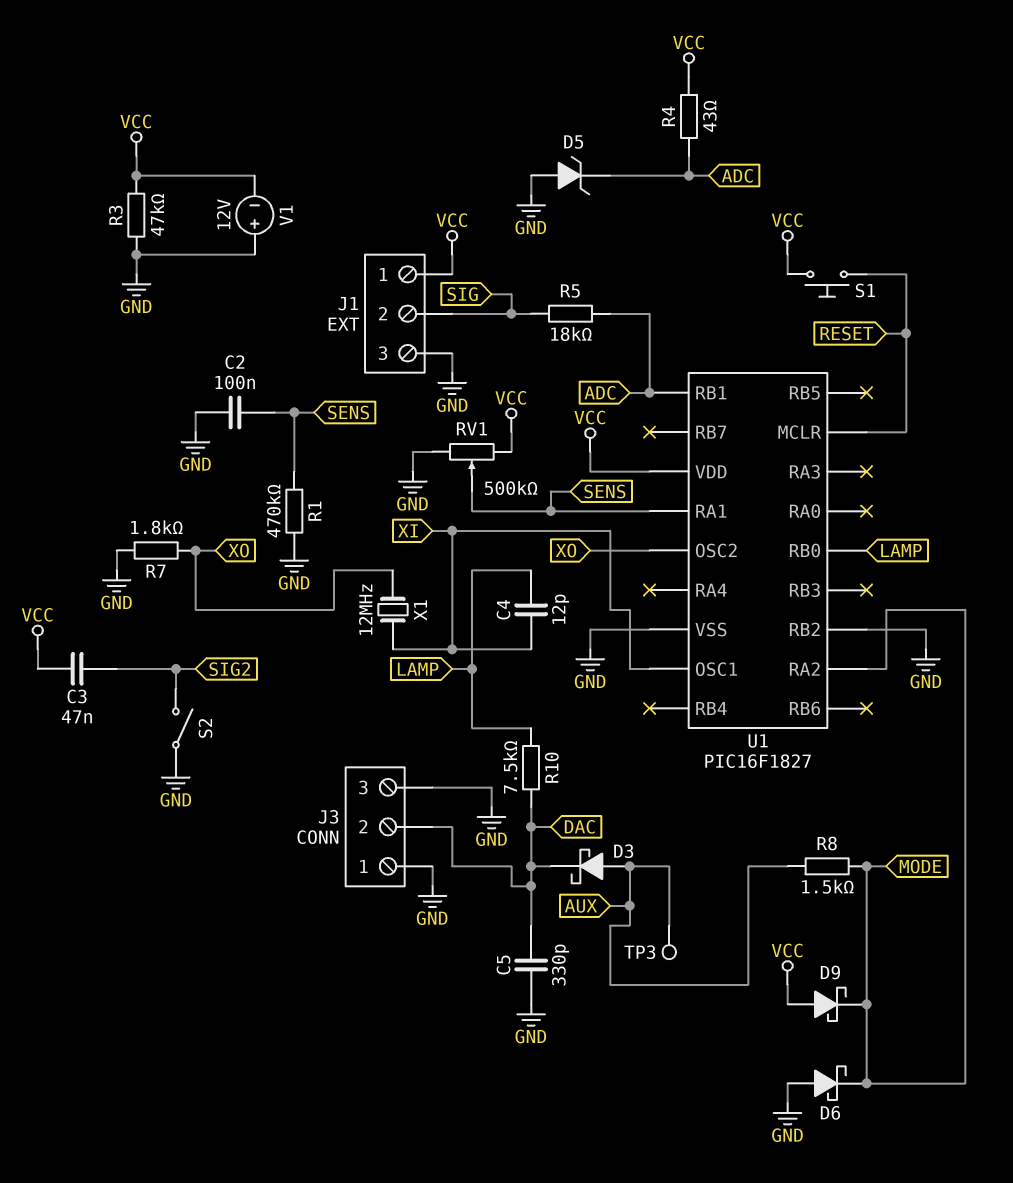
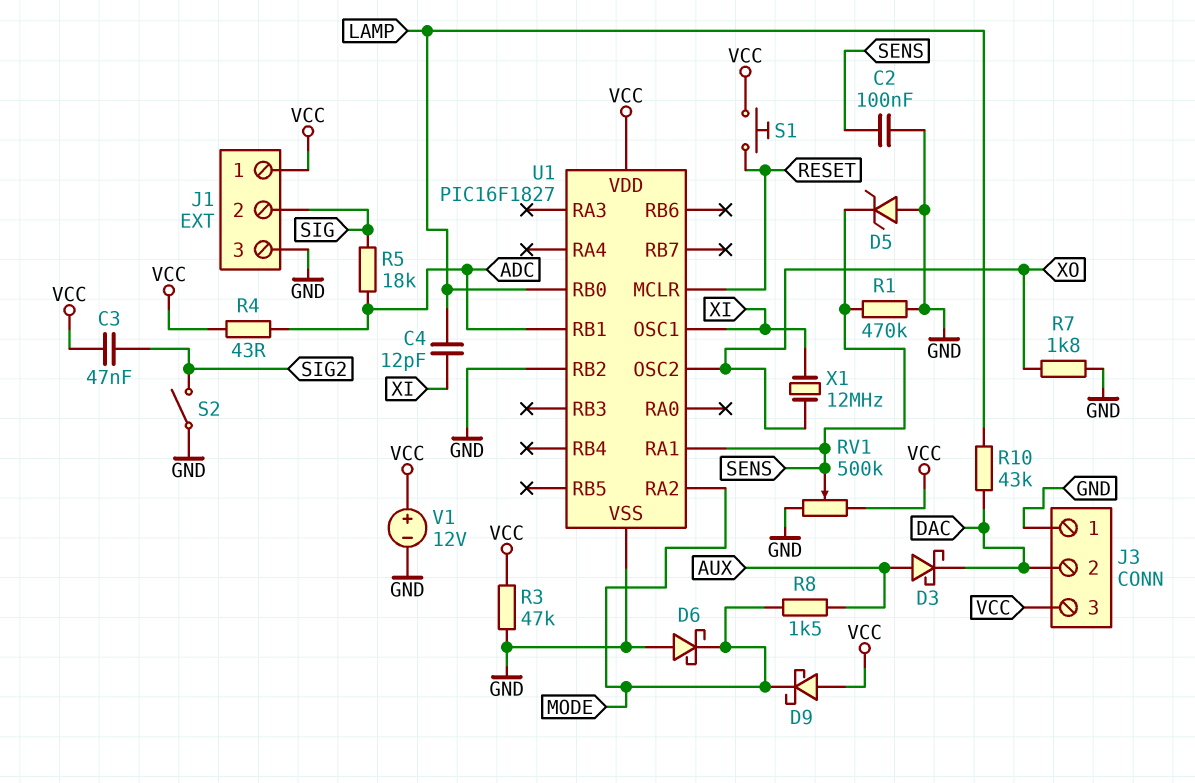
C5: 330pF (DAC, GND) -> none
D5: zener (A GND, K ADC) -> zener (A GND, K SENS)
J3 pin 3: GND -> VCC
R10: 7.5k (DAC, LAMP) -> 43k (DAC, LAMP)
TP3: test point (AUX) -> none
V1: 12V (plus GND, minus VCC) -> 12V (plus VCC, minus GND)

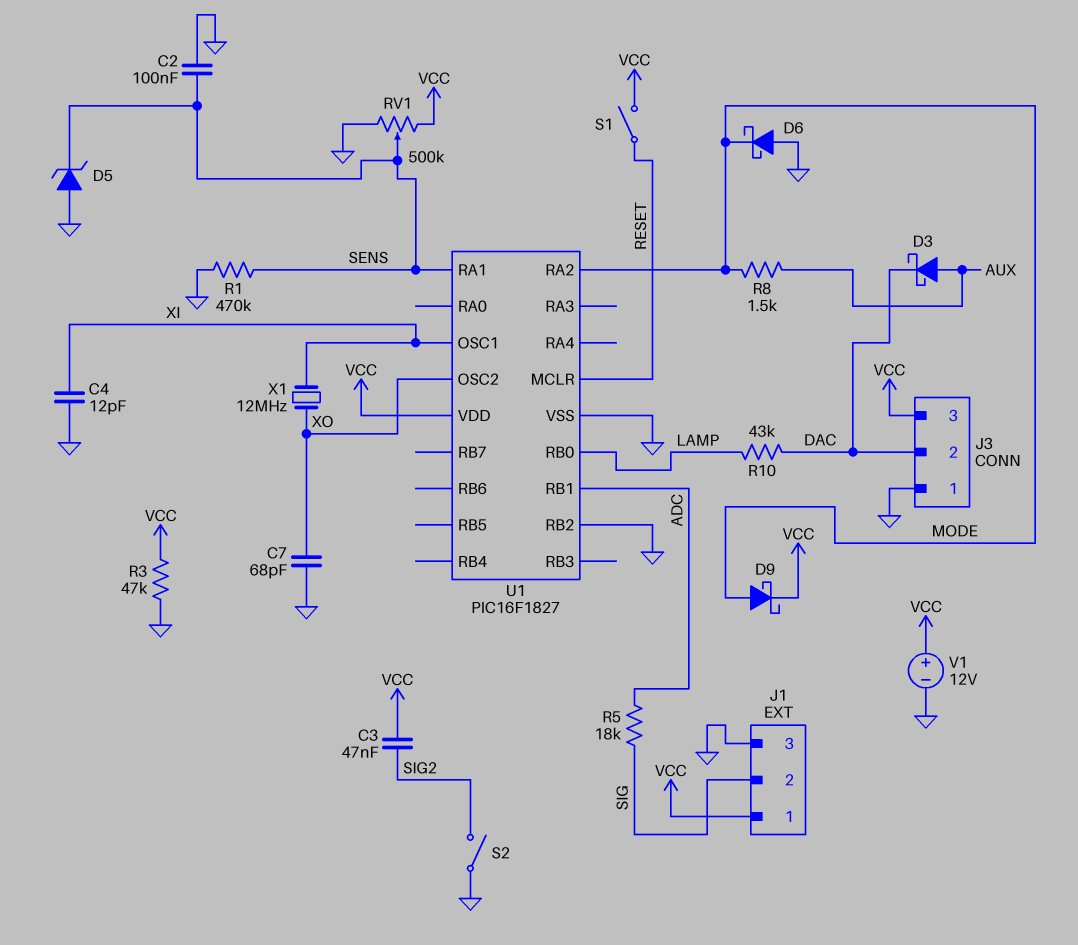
C4: 12pF (LAMP, XI) -> 12pF (GND, XI)
C7: none -> 68pF (GND, XO)
D9: schottky (A VCC, K MODE) -> schottky (A MODE, K VCC)
R4: 43 (ADC, VCC) -> none
R7: 1.8k (GND, XO) -> none
S1: button (RESET, VCC) -> switch (RESET, VCC)

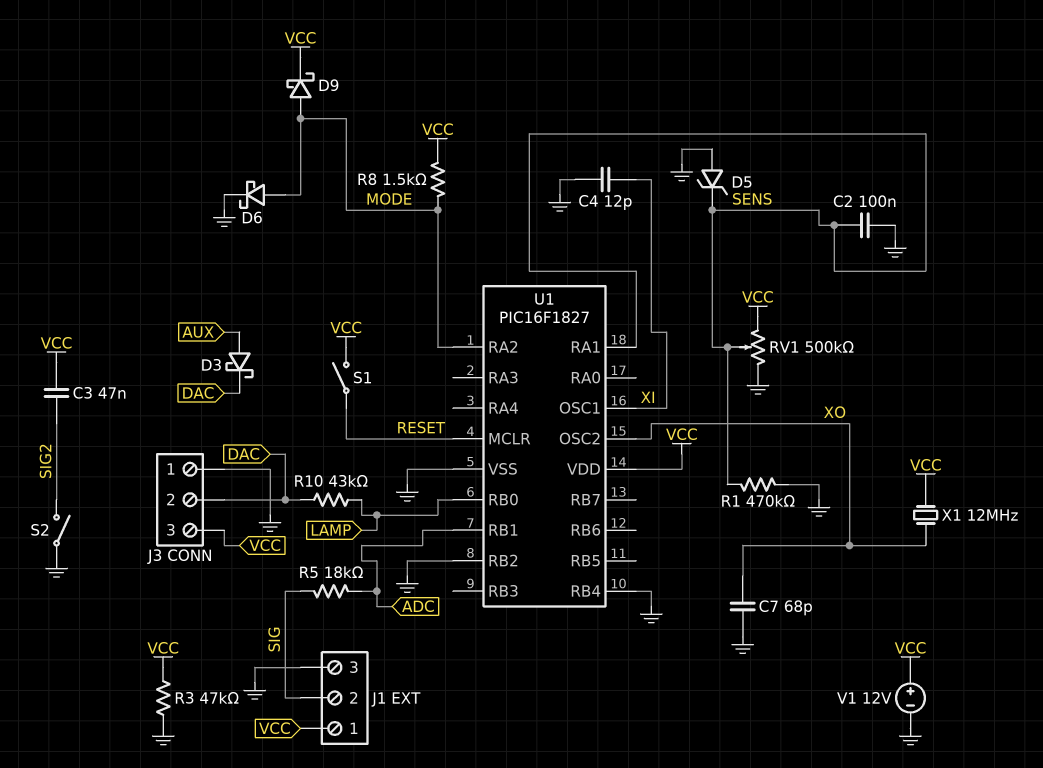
D6: schottky (A GND, K MODE) -> schottky (A MODE, K GND)
R8: 1.5k (AUX, MODE) -> 1.5k (MODE, VCC)
U1 pin RB4: none -> GND
X1: 12MHz (XI, XO) -> 12MHz (VCC, XO)

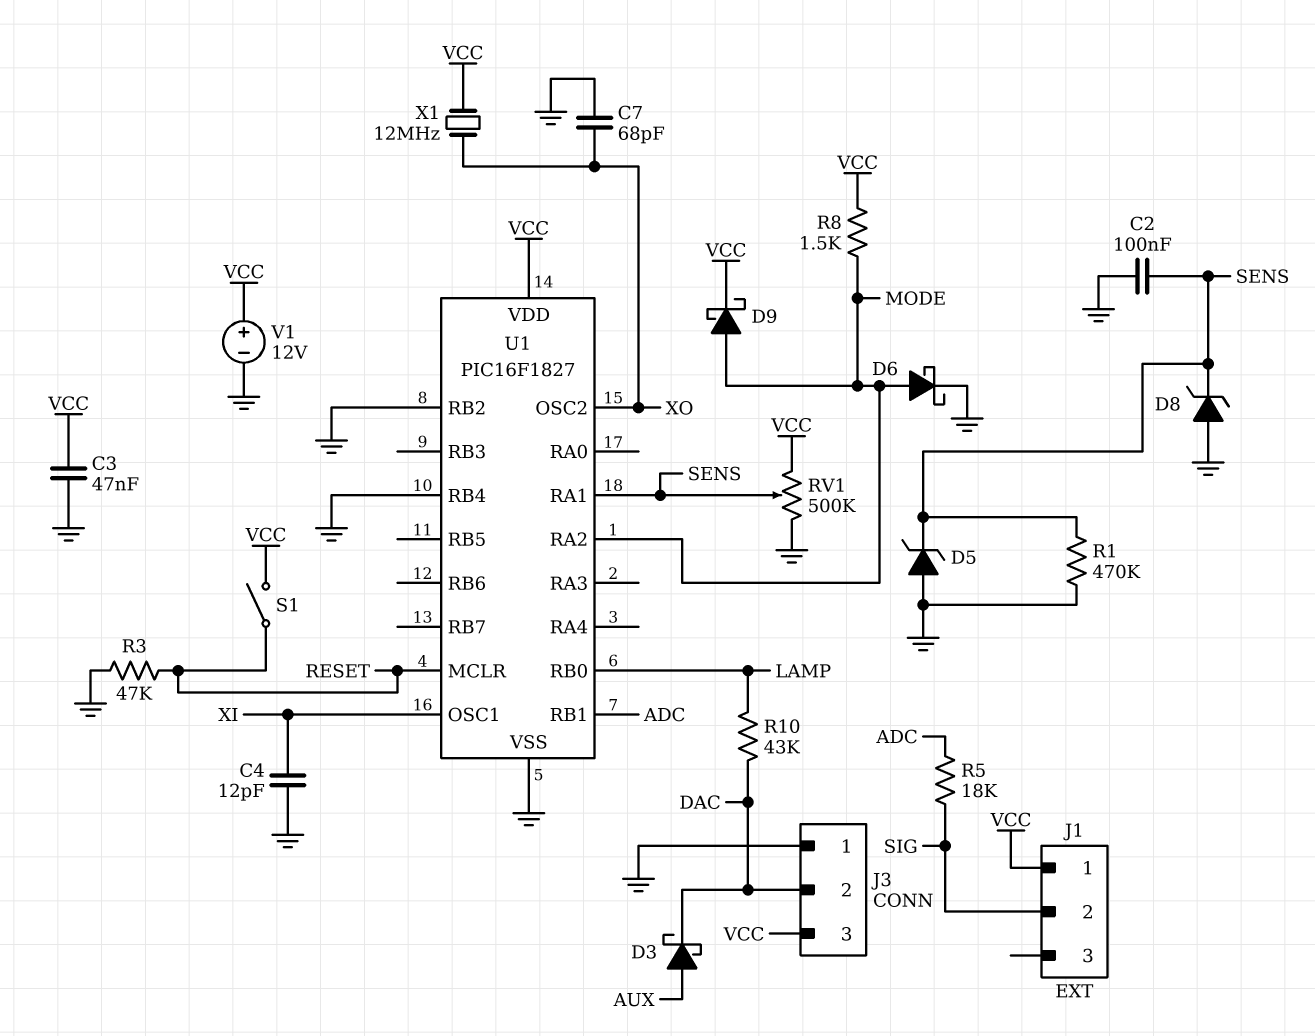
C3: 47nF (SIG2, VCC) -> 47nF (GND, VCC)
D8: none -> zener (A GND, K SENS)
J1 pin 3: GND -> none
R3: 47k (GND, VCC) -> 47k (GND, RESET)
S2: switch (GND, SIG2) -> none

